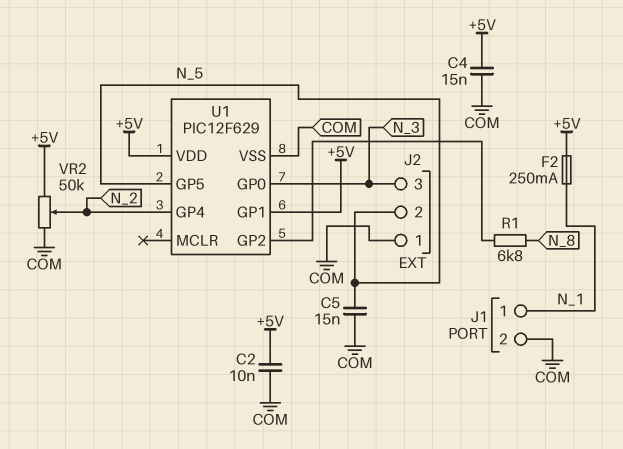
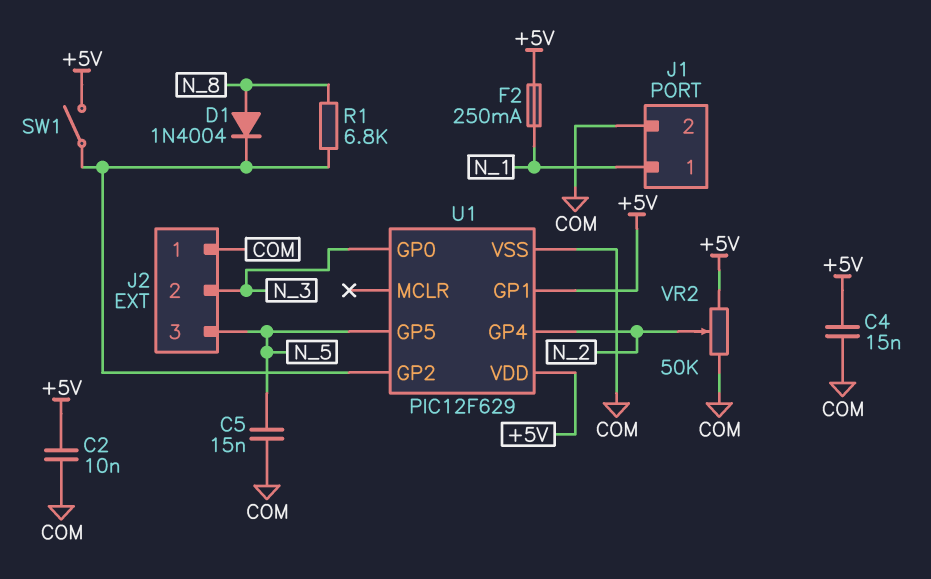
D1: none -> diode 1N4004 (A N_8, K U1/GP2)
J2 pin 2: N_5 -> N_3
J2 pin 3: N_3 -> N_5
SW1: none -> switch (+5V, U1/GP2)

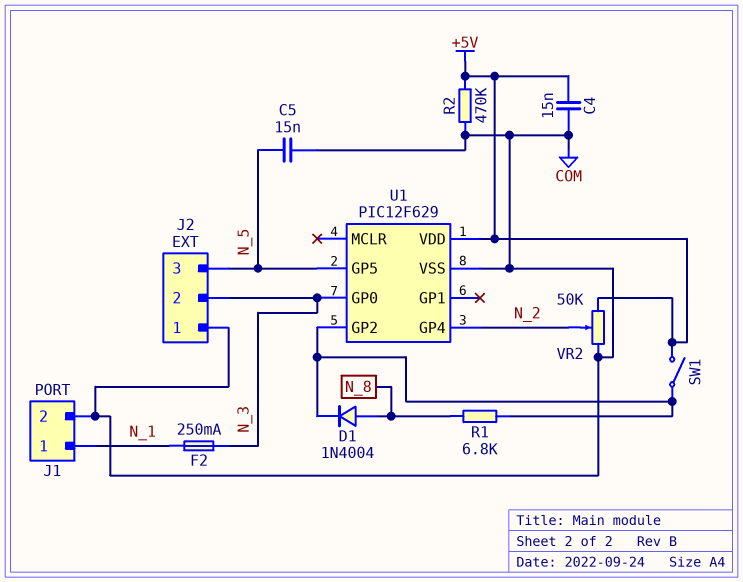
C2: 10nF (+5V, COM) -> none
F2: 250mA (+5V, N_1) -> 250mA (N_1, N_3)
R2: none -> 470k (+5V, COM)
U1 pin GP1: +5V -> none

